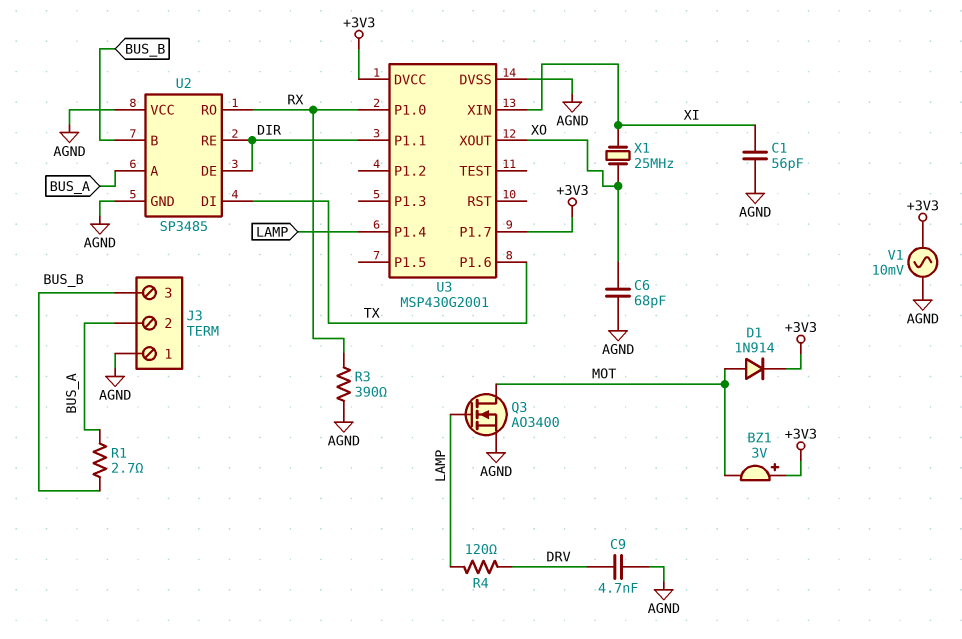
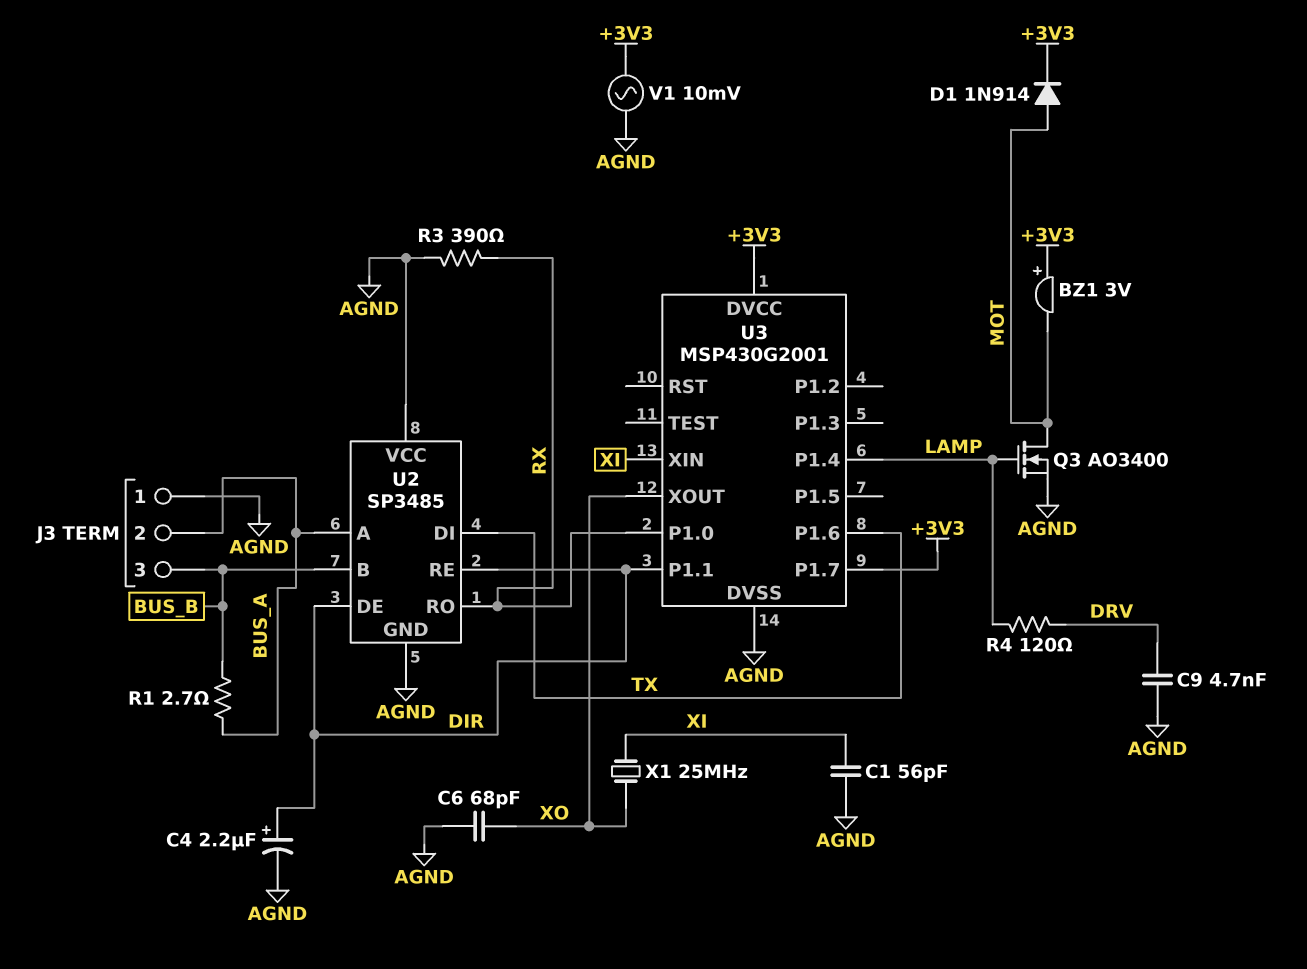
C4: none -> 2.2uF (plus DIR, minus AGND)

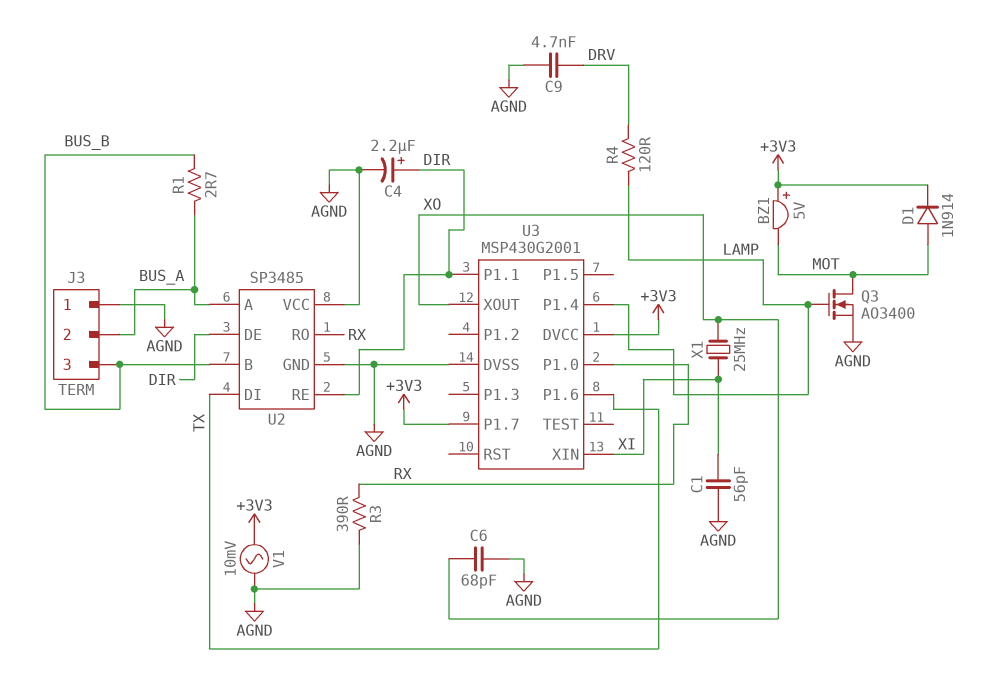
BZ1: buzzer 3V (plus +3V3, minus MOT) -> buzzer 5V (plus +3V3, minus MOT)

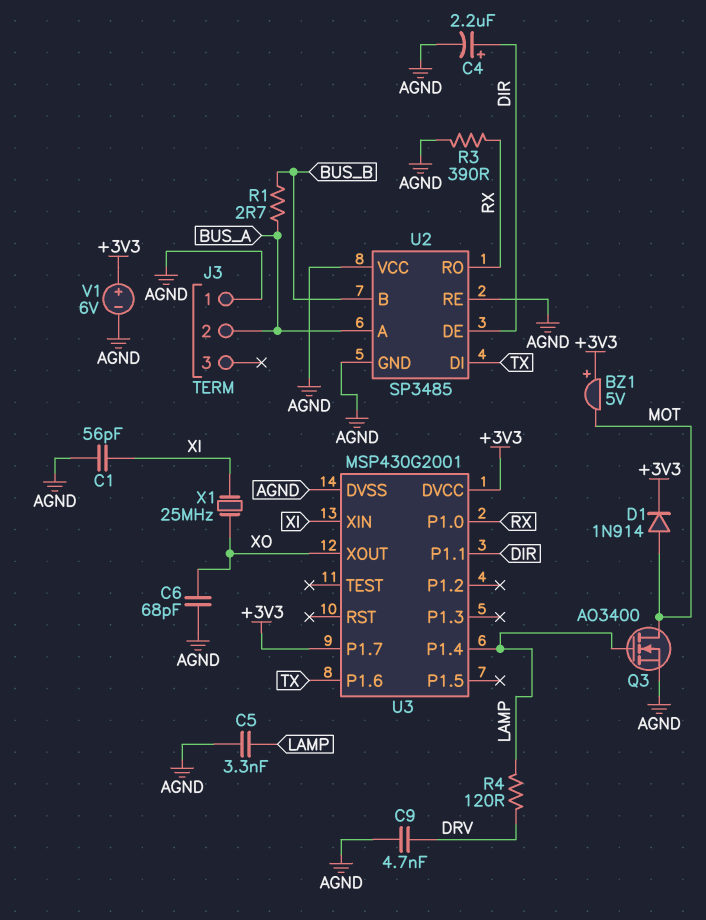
C5: none -> 3.3nF (AGND, LAMP)
J3 pin 3: BUS_B -> none
U2 pin RE: DIR -> AGND
V1: AC 10mV (+3V3, AGND) -> 6V (plus +3V3, minus AGND)

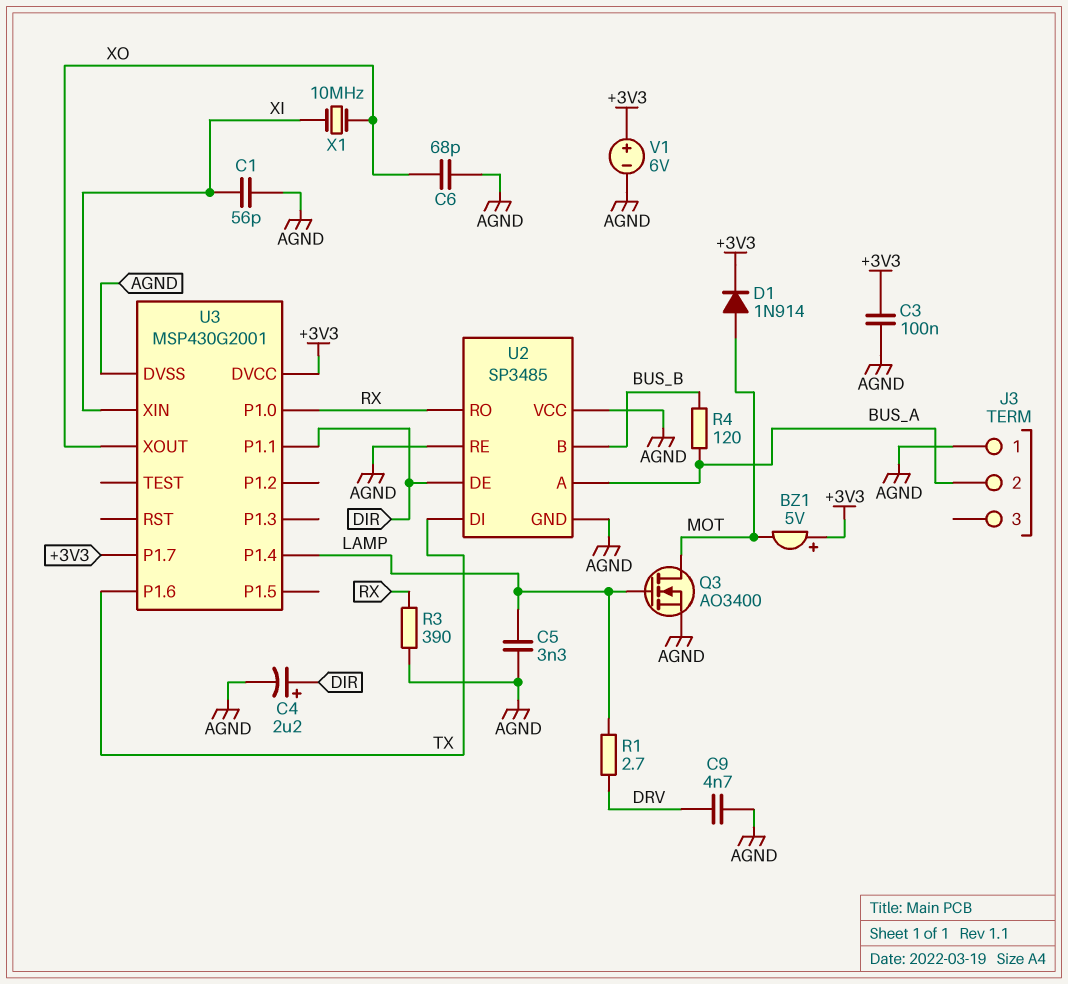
C3: none -> 100nF (+3V3, AGND)
R1: 2.7 (BUS_A, BUS_B) -> 2.7 (DRV, LAMP)
R4: 120 (DRV, LAMP) -> 120 (BUS_A, BUS_B)
X1: 25MHz (XI, XO) -> 10MHz (XI, XO)

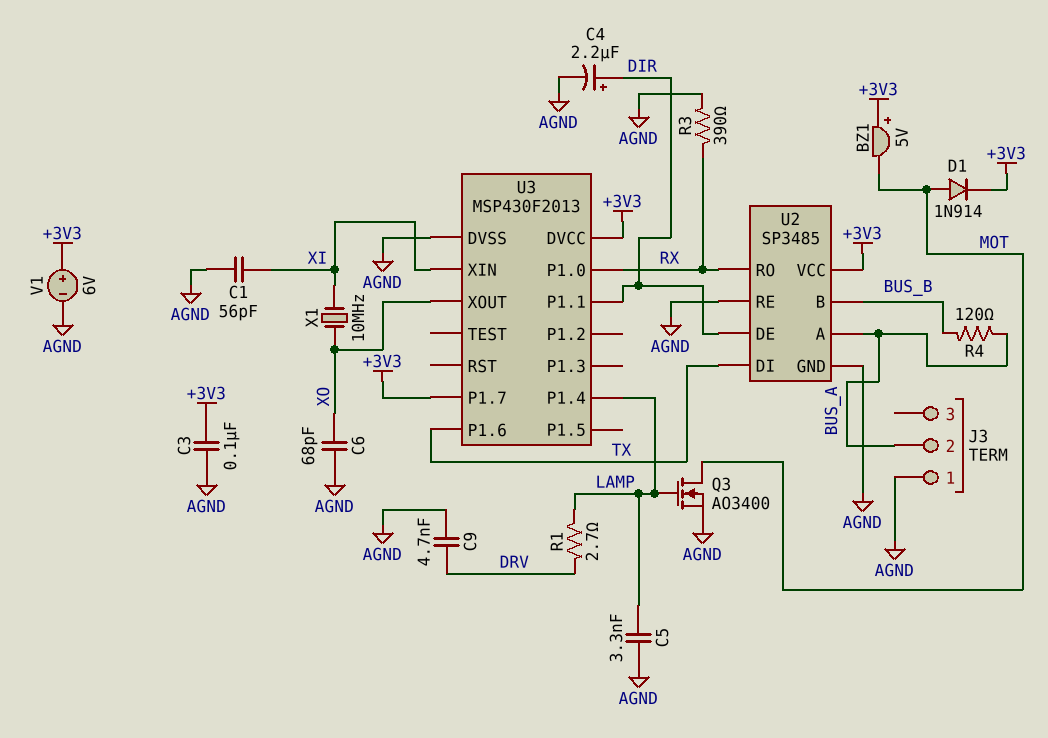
U2 pin VCC: AGND -> +3V3
U3: MSP430G2001 -> MSP430F2013

